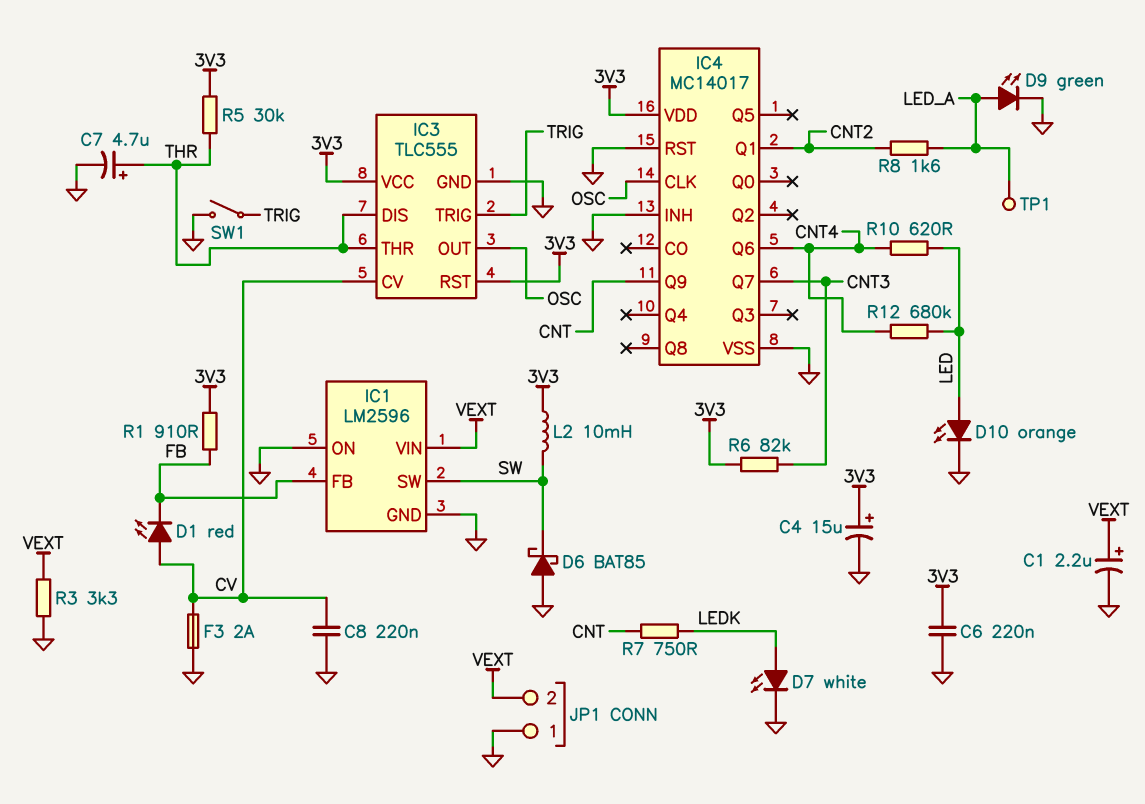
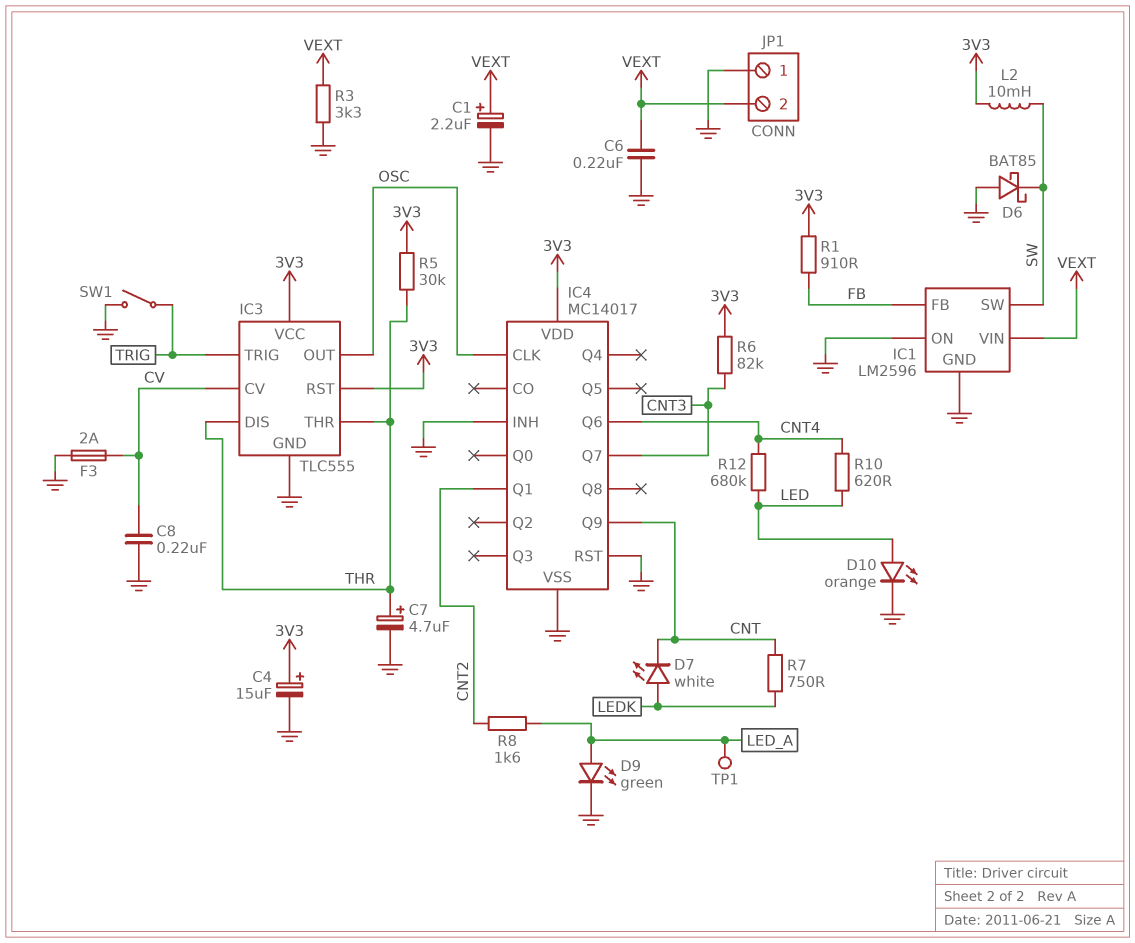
C6: 220nF (3V3, GND) -> 220nF (GND, VEXT)
D1: LED red (A CV, K FB) -> none
D7: LED white (A LEDK, K GND) -> LED white (A LEDK, K CNT)

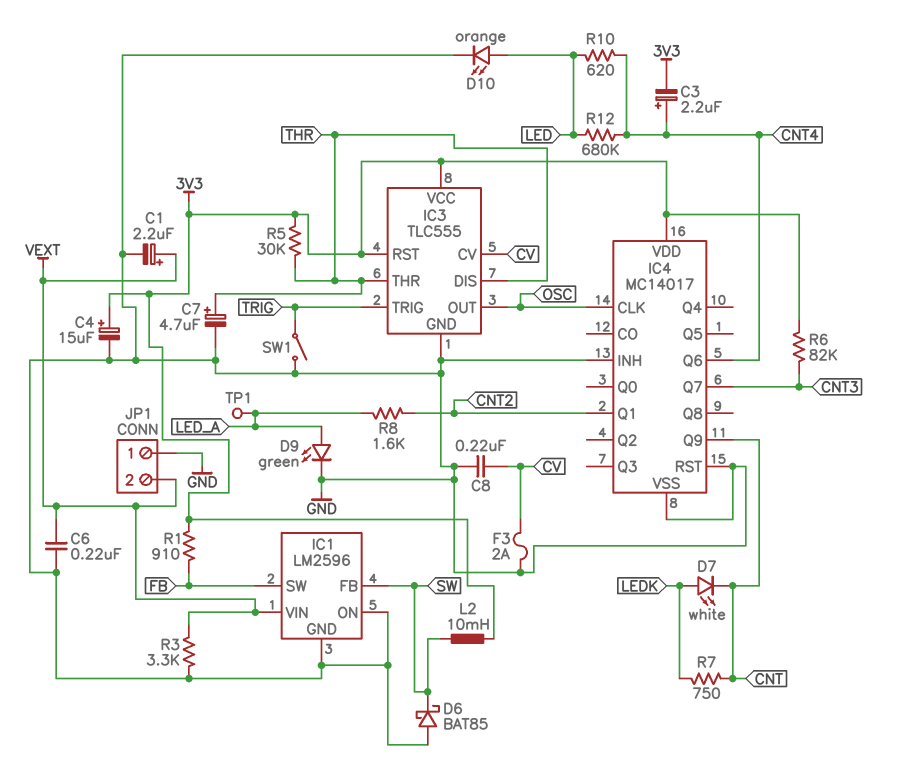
C3: none -> 2.2uF (plus CNT4, minus 3V3)
IC1 pin FB: FB -> SW
IC1 pin SW: SW -> FB

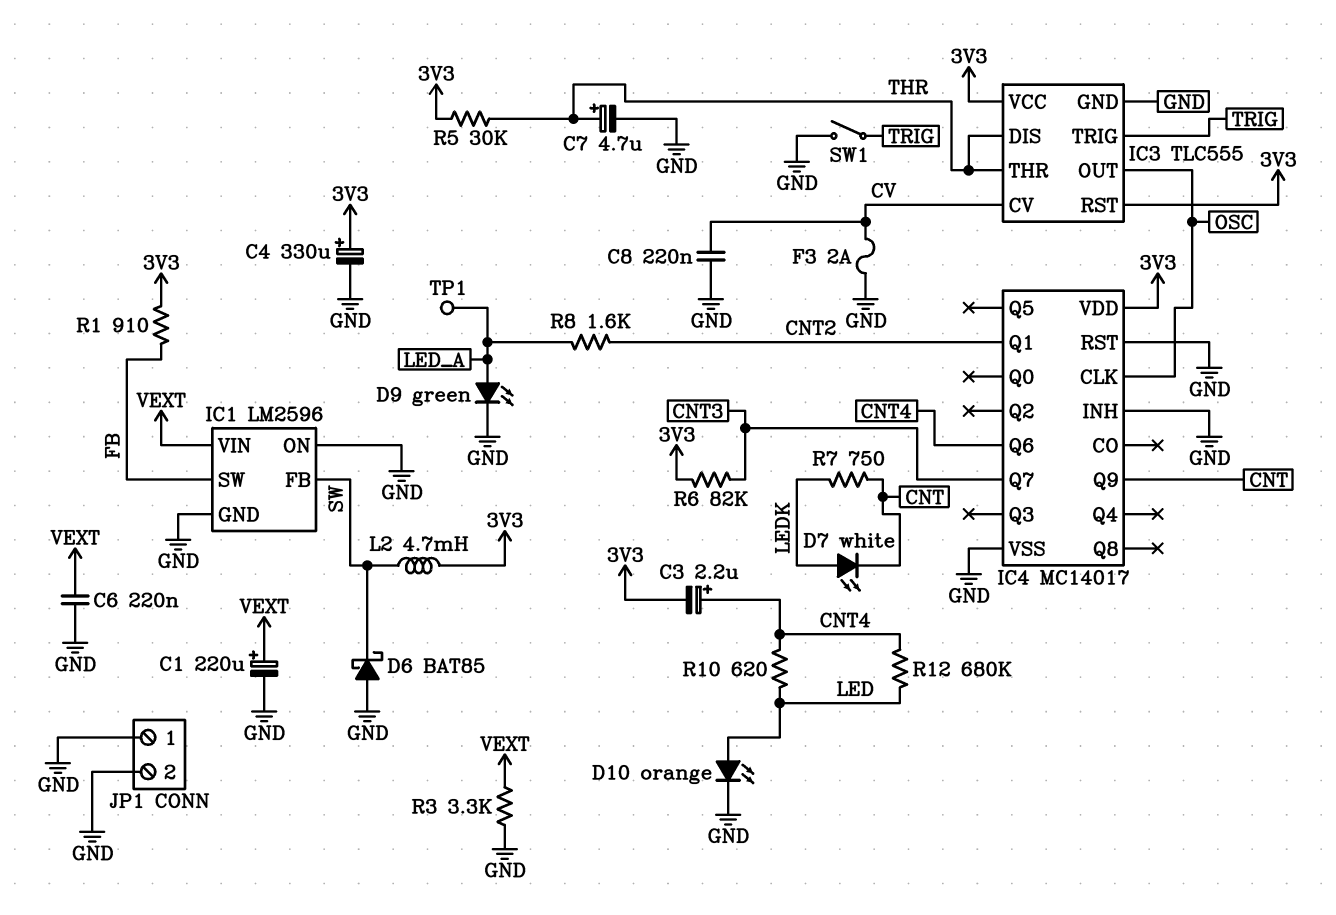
C1: 2.2uF (plus VEXT, minus GND) -> 220uF (plus VEXT, minus GND)
C4: 15uF (plus 3V3, minus GND) -> 330uF (plus 3V3, minus GND)
JP1 pin 2: VEXT -> GND
L2: 10mH (3V3, SW) -> 4.7mH (3V3, SW)

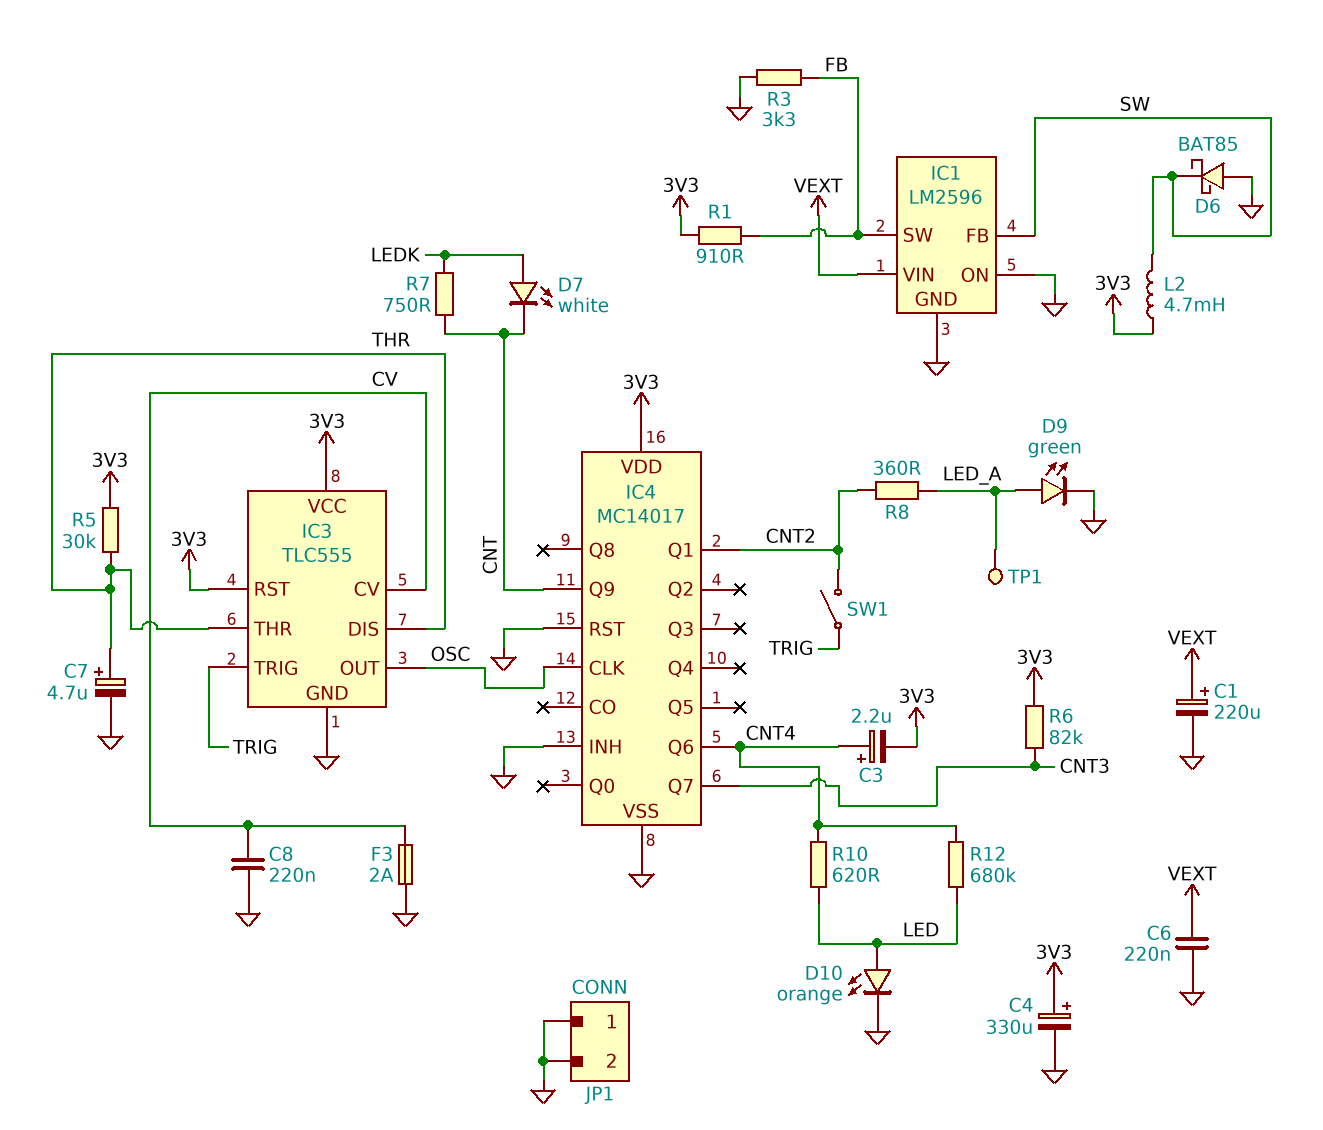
R3: 3.3k (GND, VEXT) -> 3.3k (FB, GND)
R8: 1.6k (CNT2, LED_A) -> 360 (CNT2, LED_A)
SW1: switch (GND, TRIG) -> switch (CNT2, TRIG)

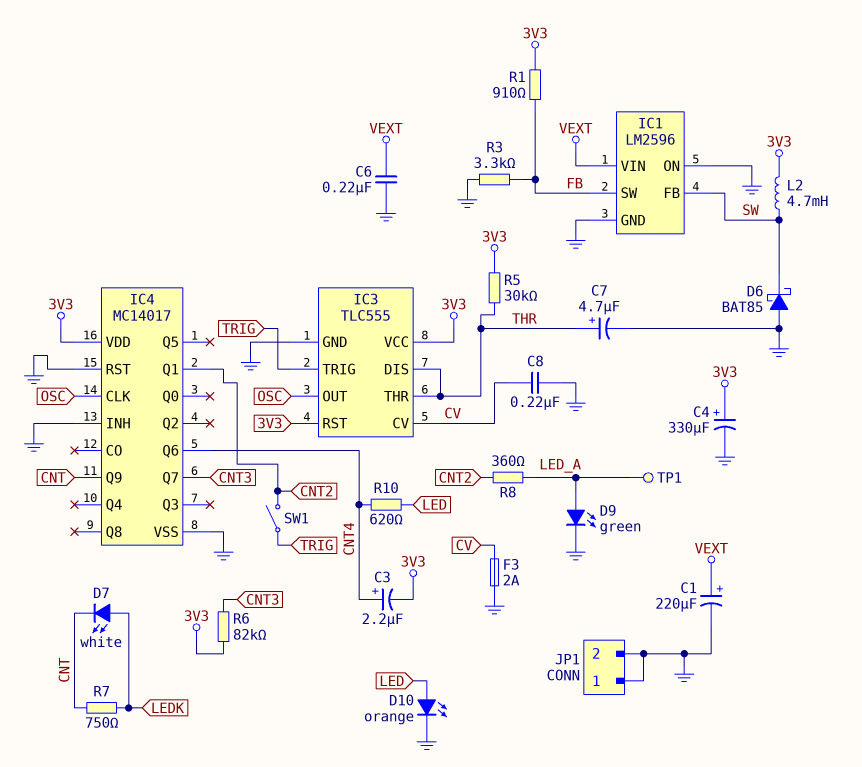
R12: 680k (CNT4, LED) -> none

